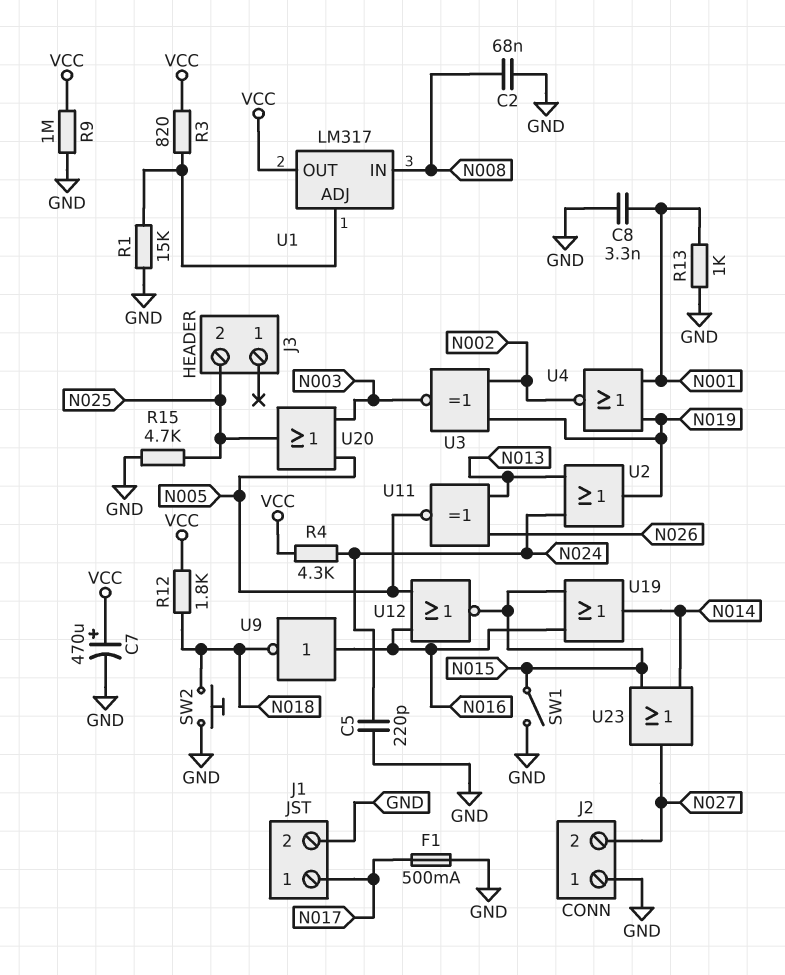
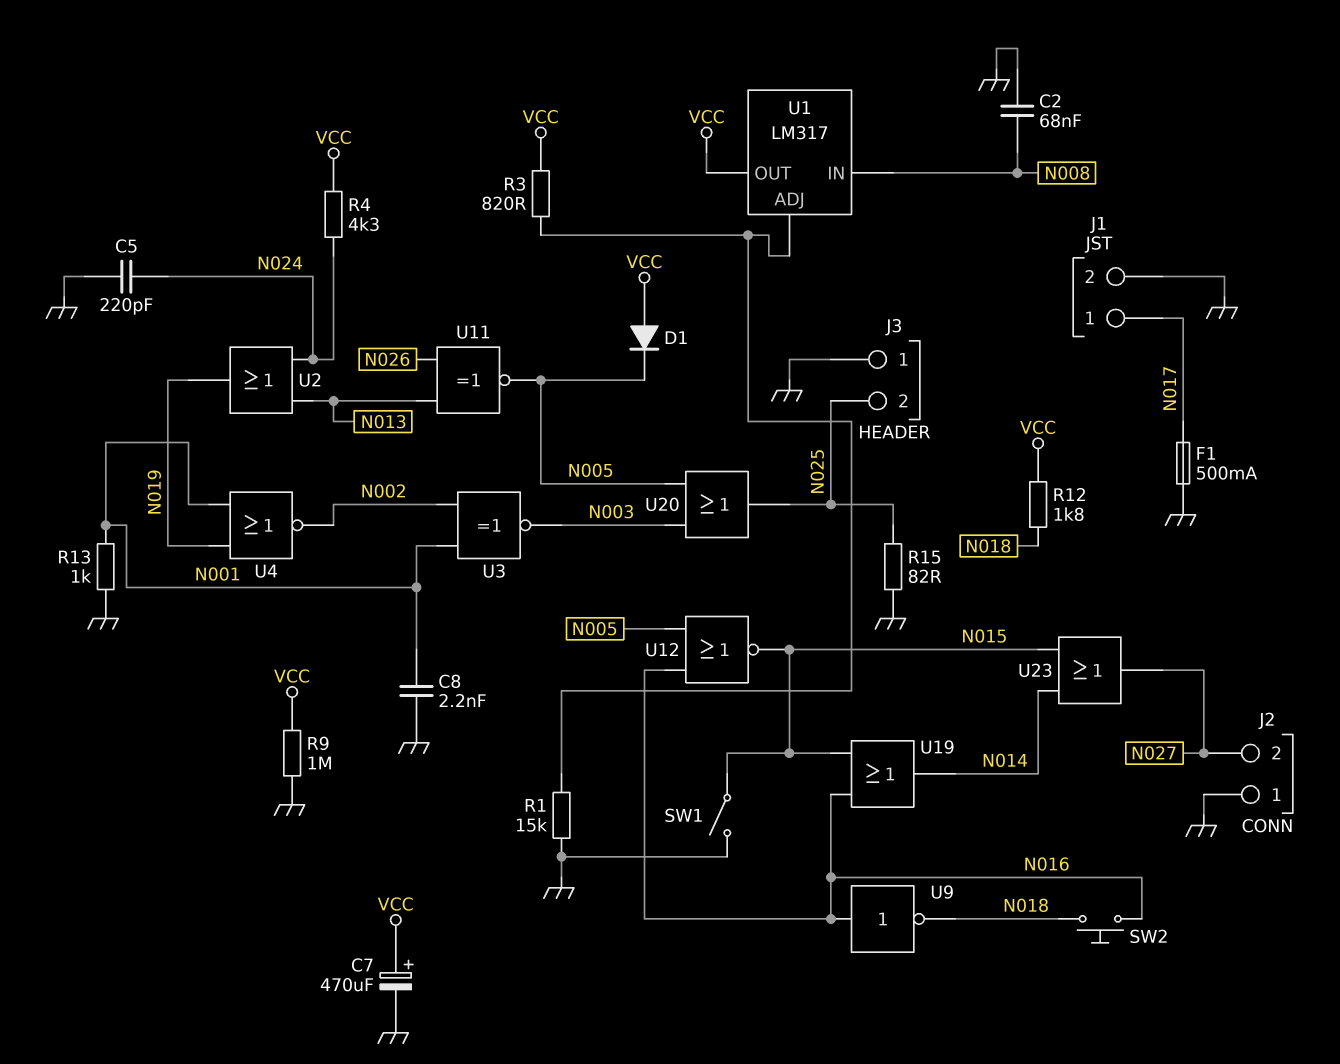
C8: 3.3nF (GND, N001) -> 2.2nF (GND, N001)
D1: none -> diode (A VCC, K N005)
J3 pin 1: none -> GND
R15: 4.7k (GND, N025) -> 82 (GND, N025)
SW2: button (GND, N018) -> button (N016, N018)
U3: XNOR (in N002, in N019, out N003) -> XNOR (in N001, in N002, out N003)

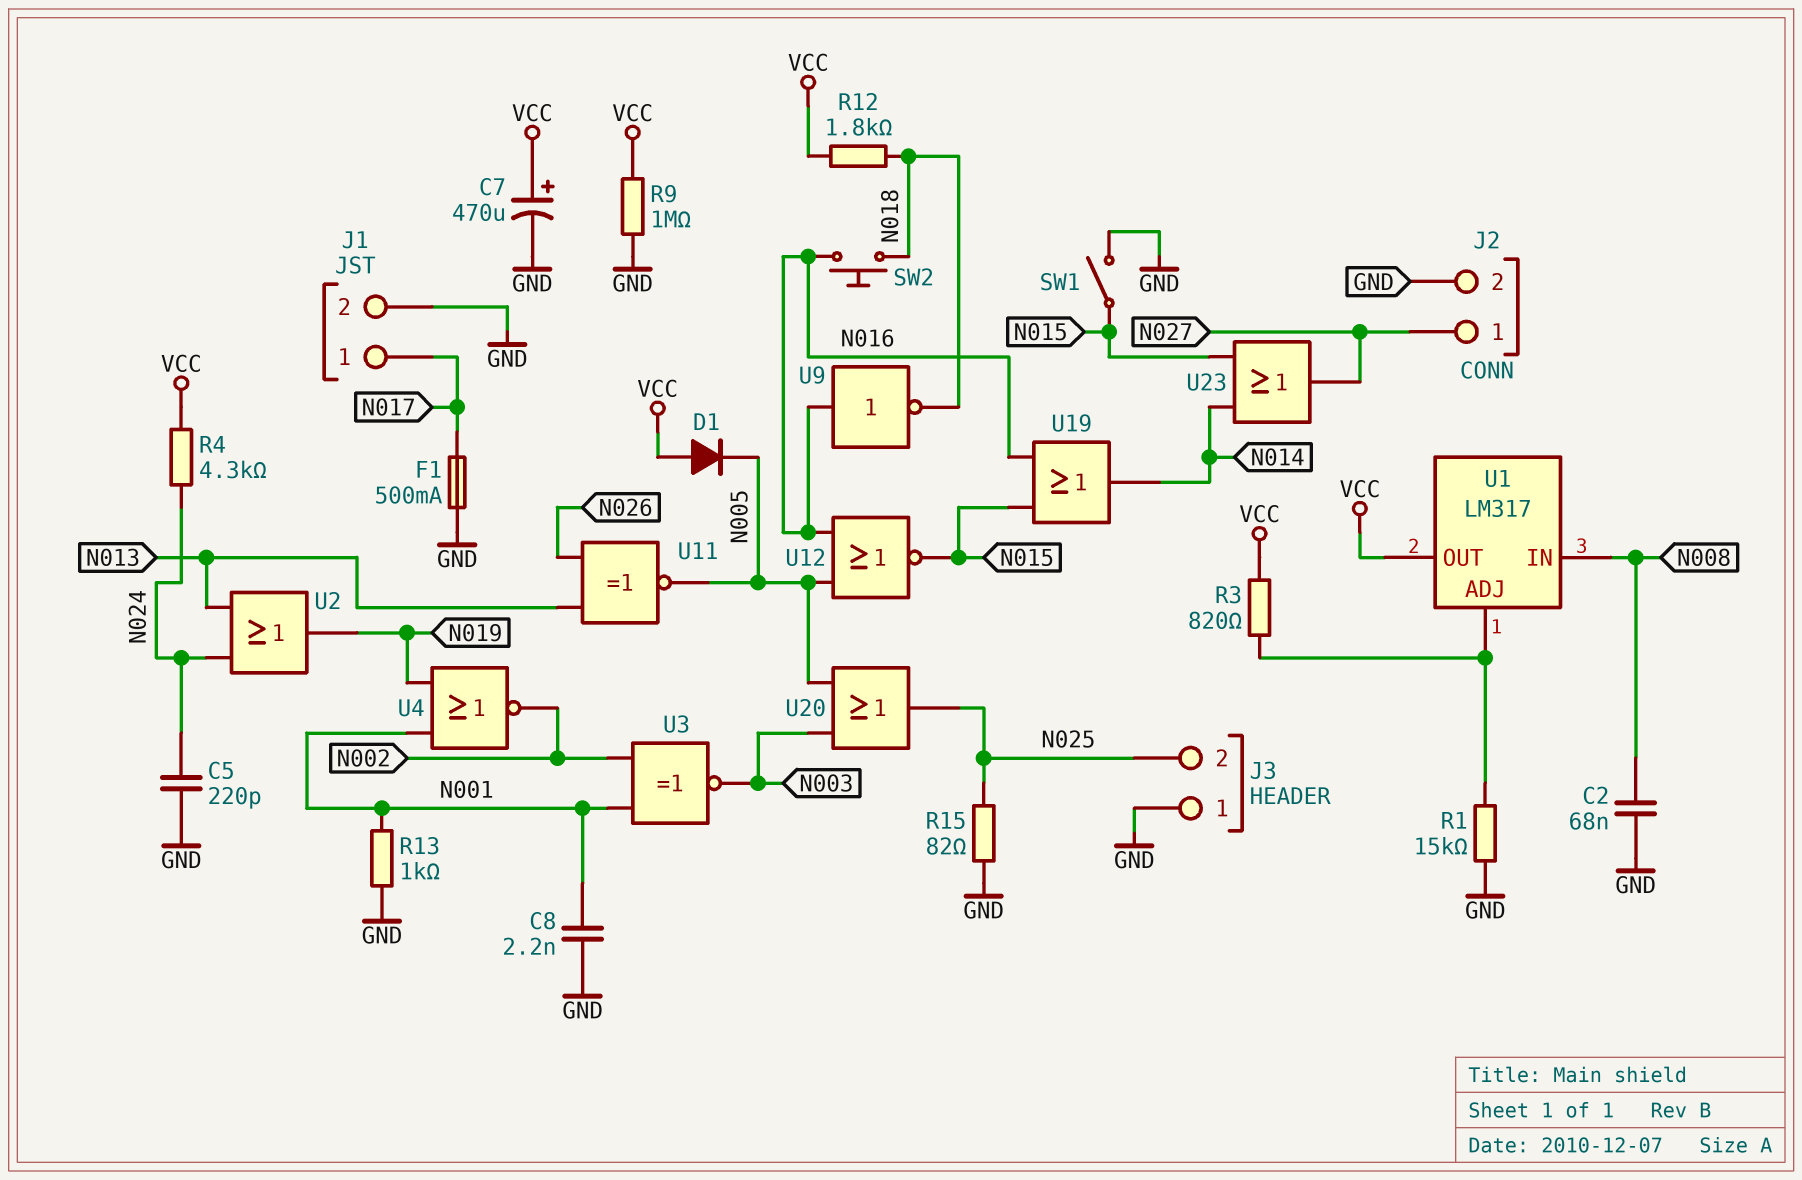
J2 pin 1: GND -> N027
J2 pin 2: N027 -> GND

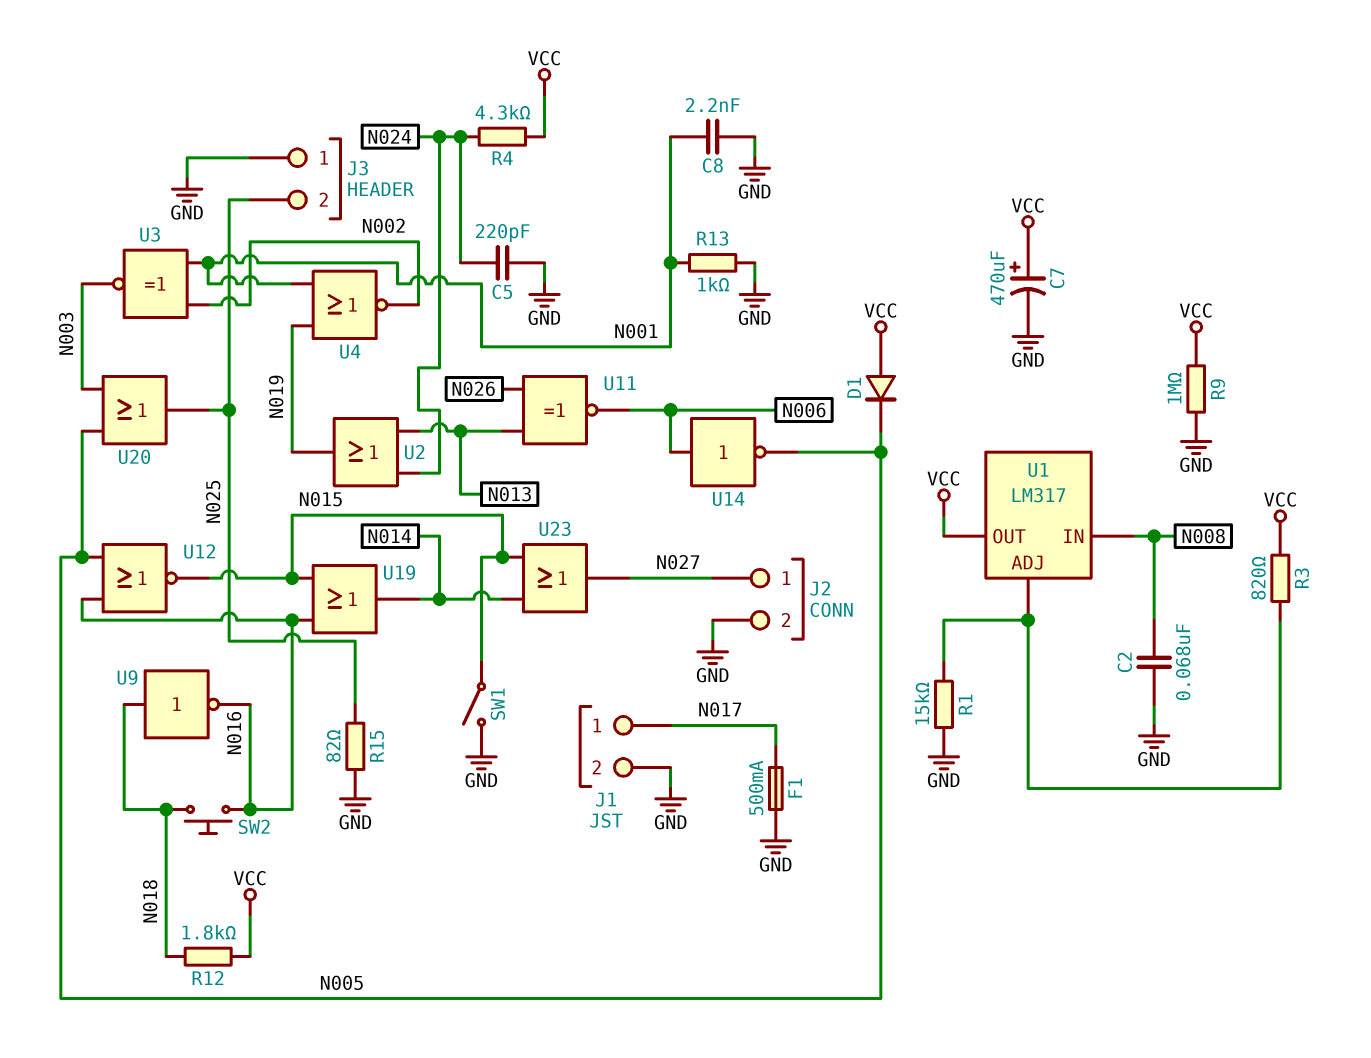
U9: NOT (in N016, out N018) -> NOT (in N018, out N016)
U11: XNOR (in N013, in N026, out N005) -> XNOR (in N013, in N026, out N006)
U14: none -> NOT (in N006, out N005)

